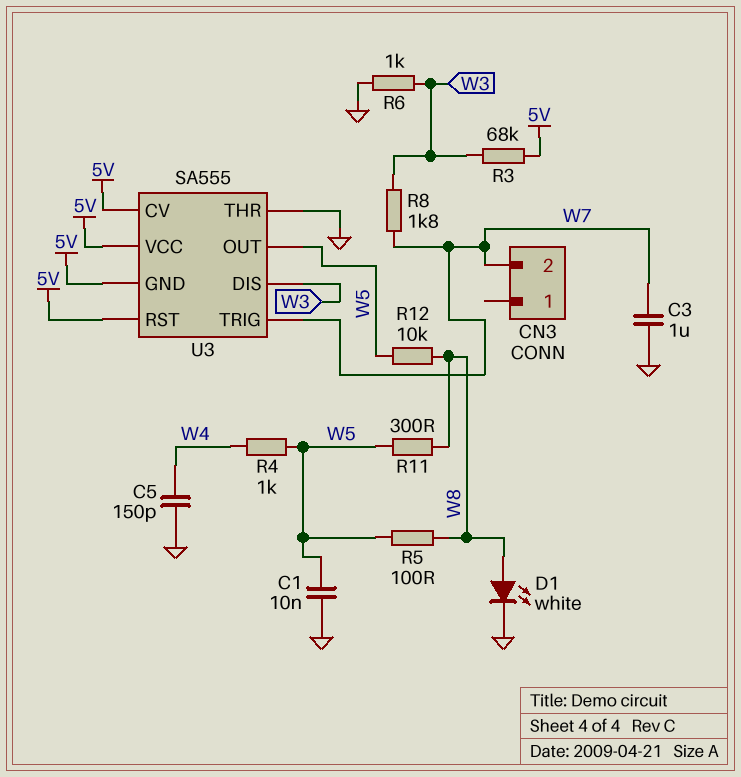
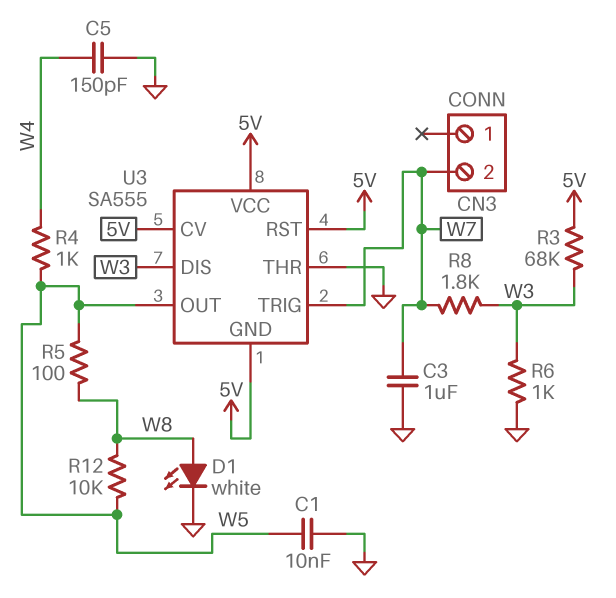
R11: 300 (W5, W8) -> none

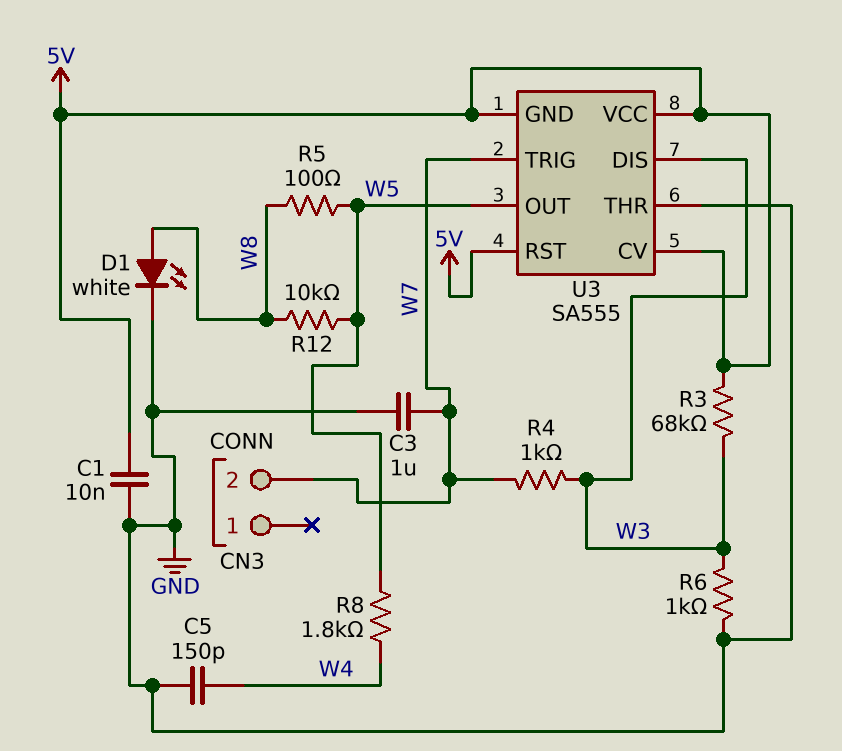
C1: 10nF (GND, W5) -> 10nF (5V, GND)
R4: 1k (W4, W5) -> 1k (W3, W7)
R8: 1.8k (W3, W7) -> 1.8k (W4, W5)

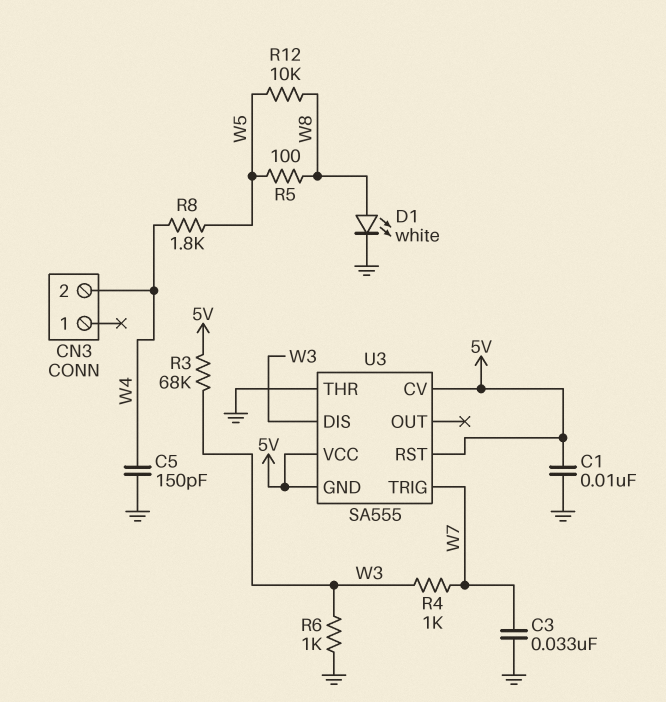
C3: 1uF (GND, W7) -> 33nF (GND, W7)
CN3 pin 2: W7 -> W4
U3 pin OUT: W5 -> none

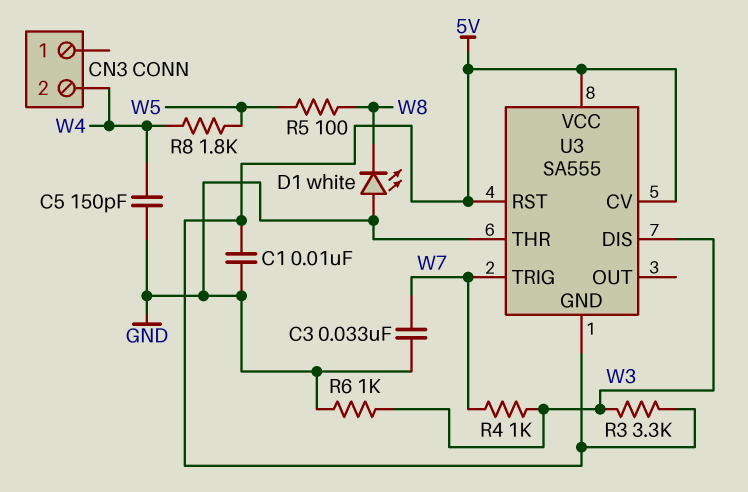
D1: LED white (A W8, K GND) -> LED white (A GND, K W8)
R3: 68k (5V, W3) -> 3.3k (5V, W3)
R12: 10k (W5, W8) -> none

